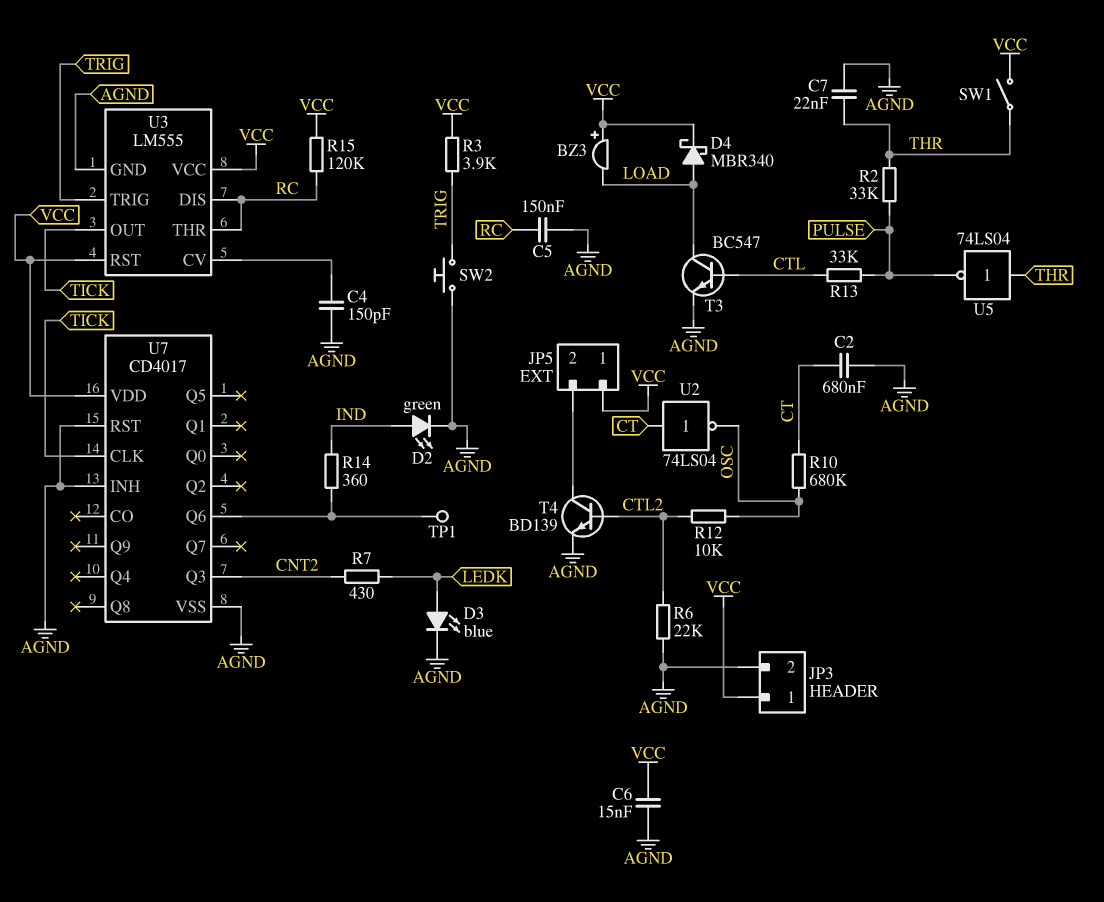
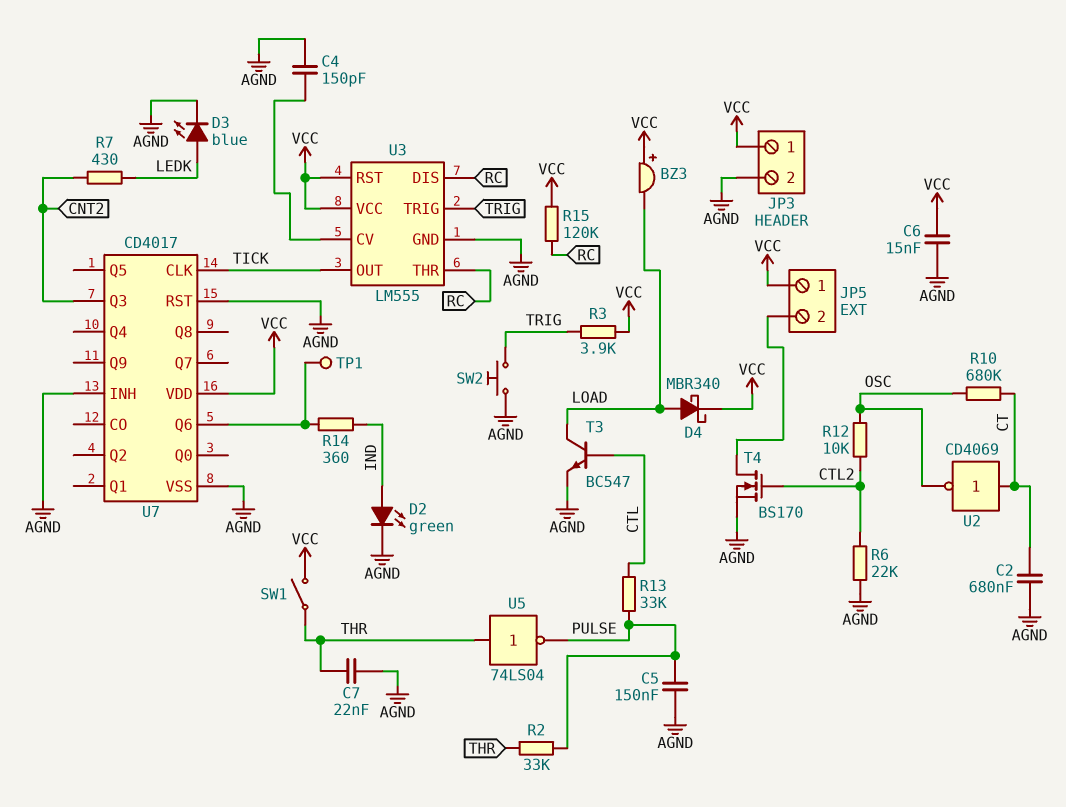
C5: 150nF (AGND, RC) -> 150nF (AGND, PULSE)
T4: NPN BD139 (B CTL2, C JP5/2, E AGND) -> NMOS BS170 (G CTL2, D JP5/2, S AGND)
U2: NOT 74LS04 (in CT, out OSC) -> NOT CD4069 (in CT, out OSC)

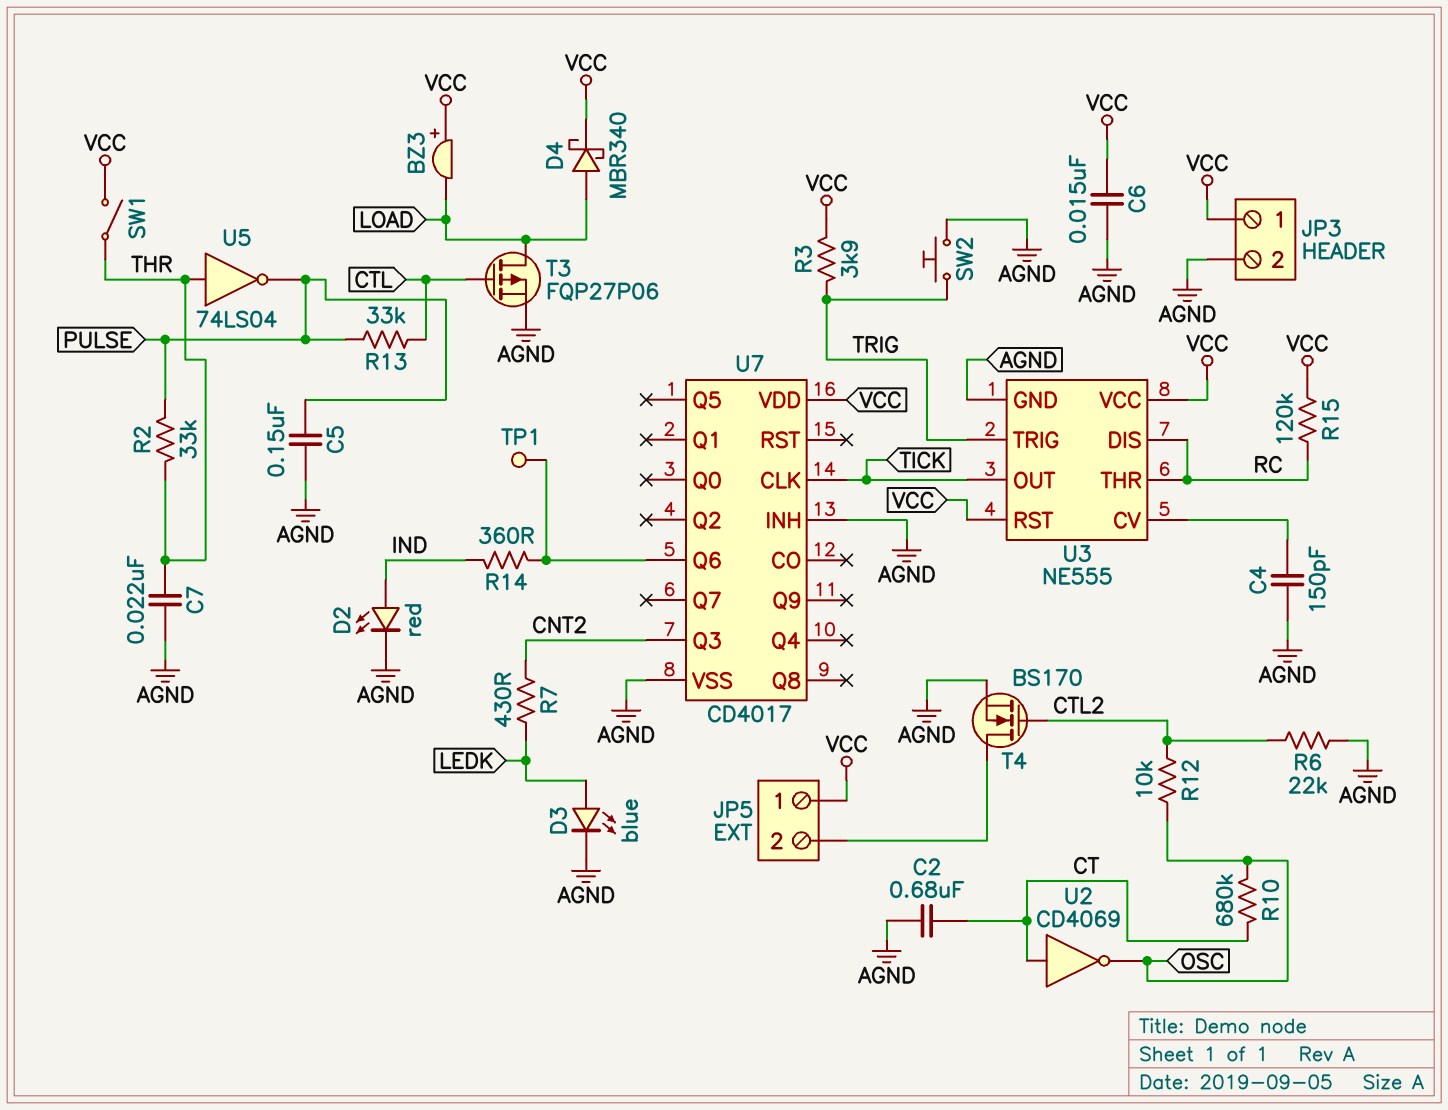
D2: LED green (A IND, K AGND) -> LED red (A IND, K AGND)
T3: NPN BC547 (B CTL, C LOAD, E AGND) -> PMOS FQP27P06 (G CTL, D LOAD, S AGND)
U3: LM555 -> NE555
U7 pin RST: AGND -> none

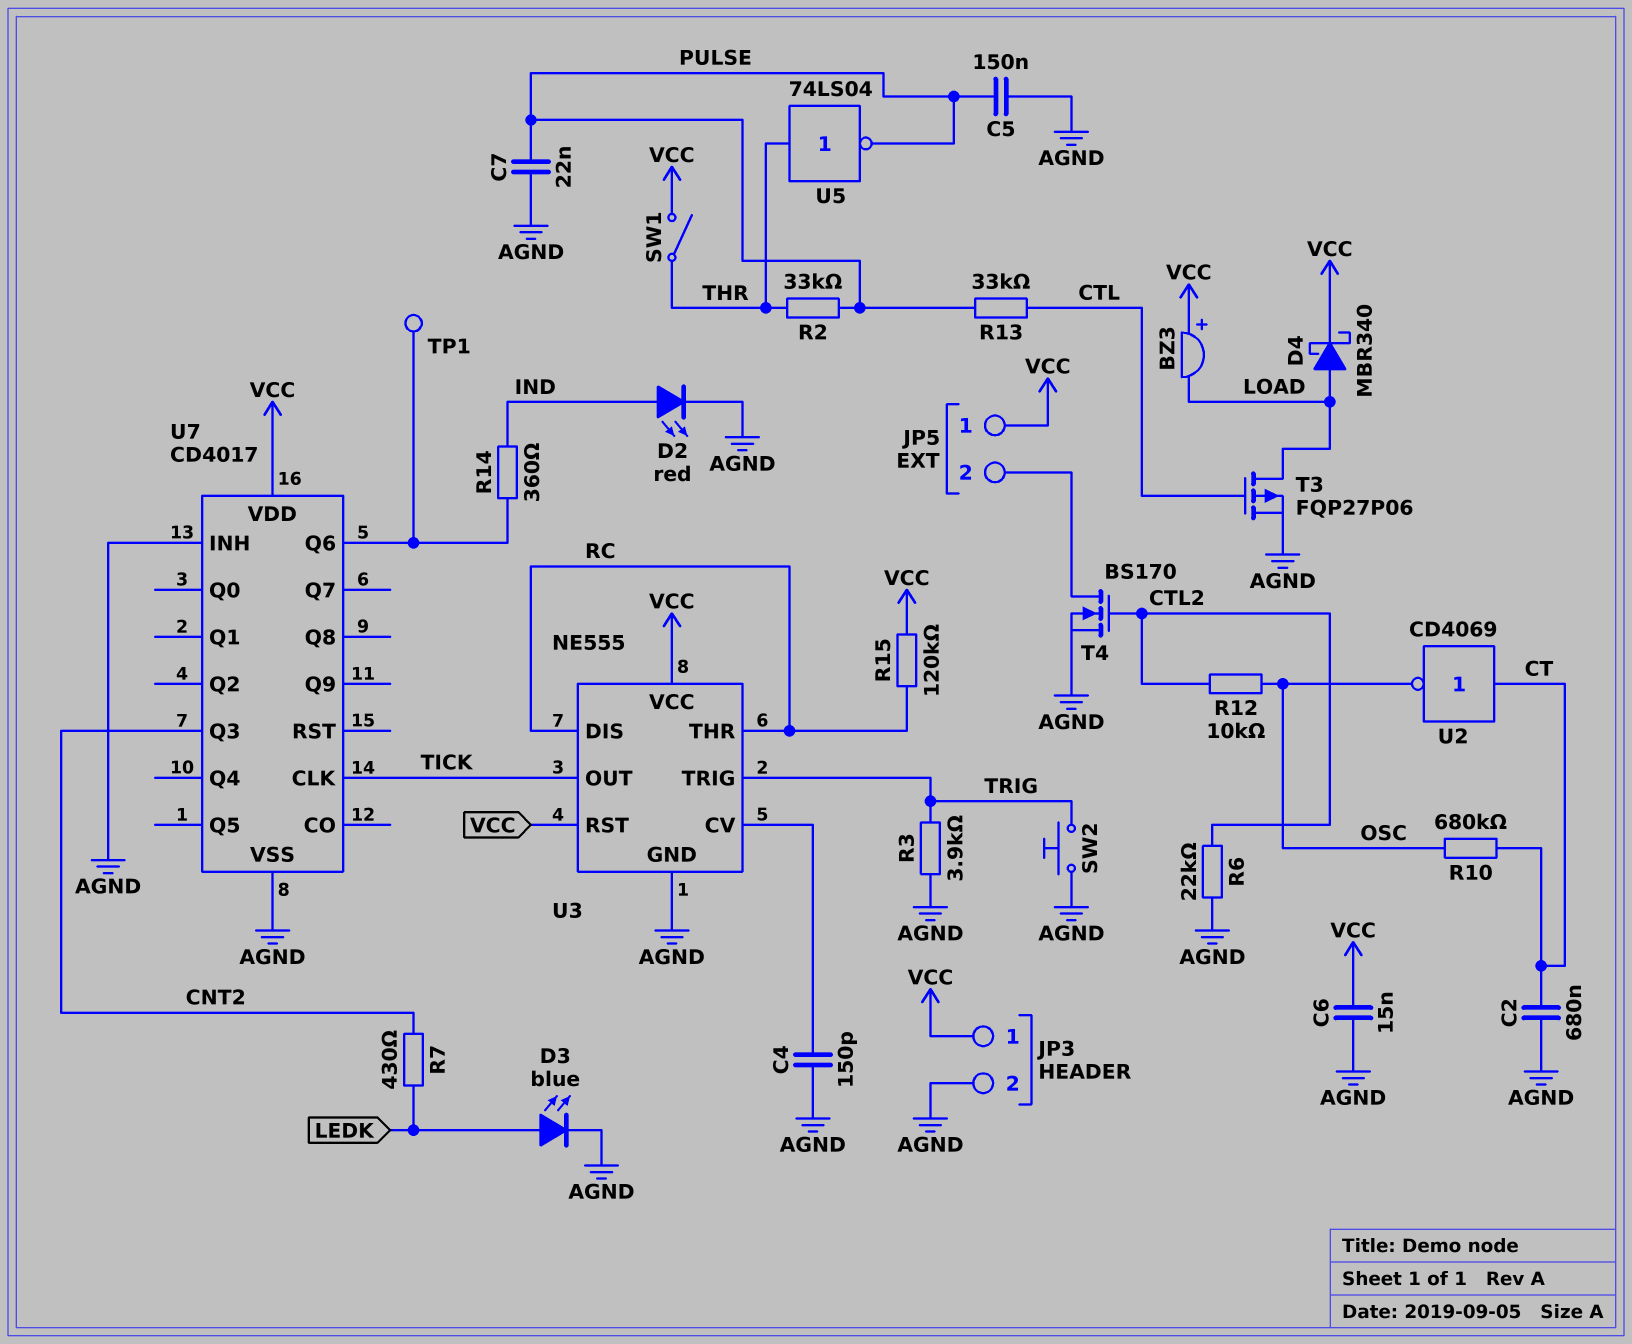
C7: 22nF (AGND, THR) -> 22nF (AGND, PULSE)
R3: 3.9k (TRIG, VCC) -> 3.9k (AGND, TRIG)

